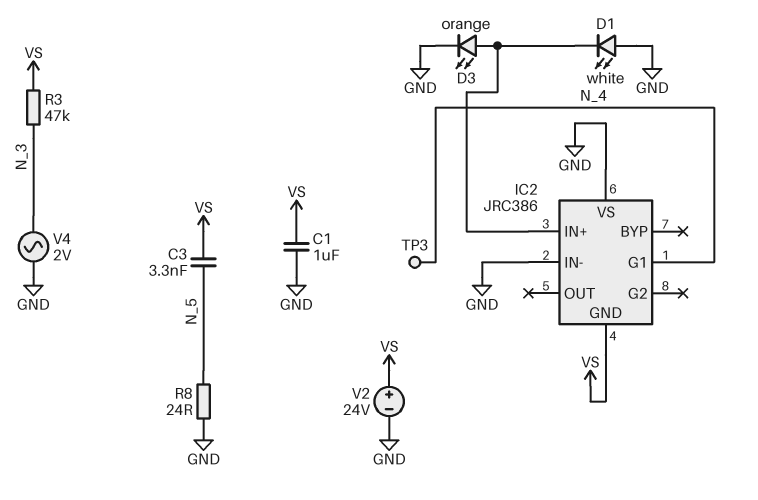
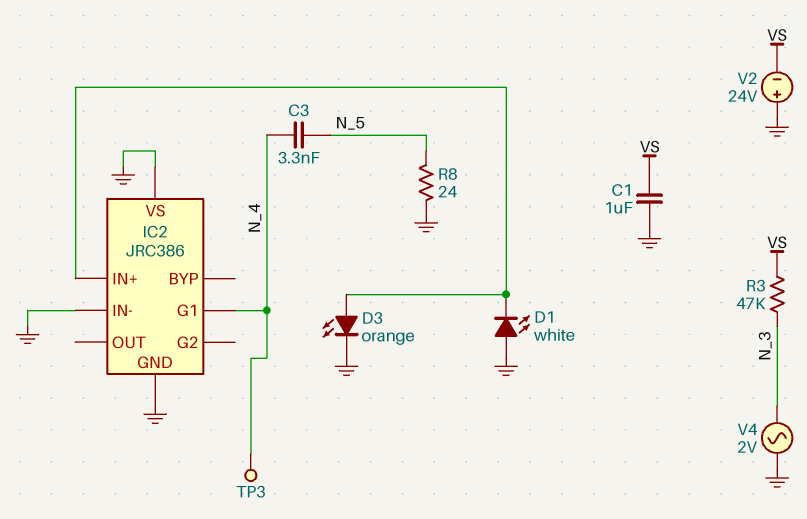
C3: 3.3nF (N_5, VS) -> 3.3nF (N_4, N_5)
IC2 pin GND: VS -> GND
V2: 24V (plus VS, minus GND) -> 24V (plus GND, minus VS)

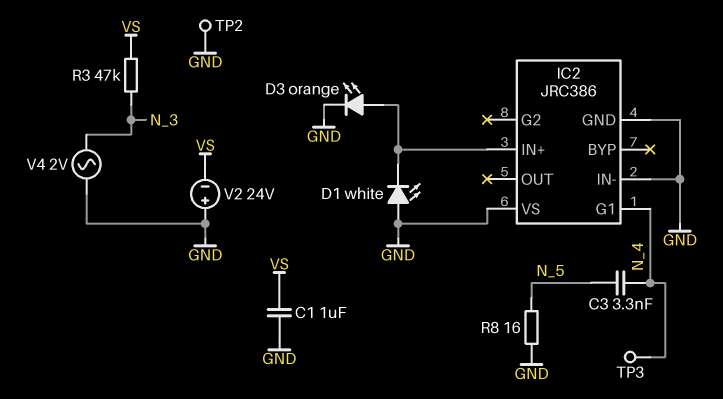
R8: 24 (GND, N_5) -> 16 (GND, N_5)
TP2: none -> test point (GND)

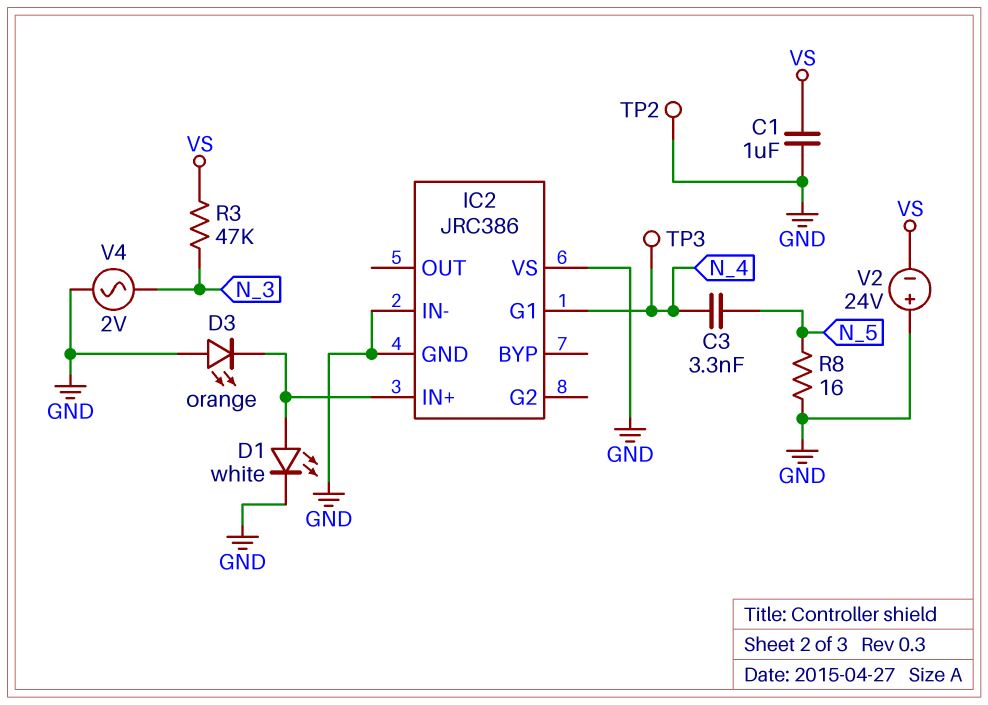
D1: LED white (A GND, K IC2/IN+) -> LED white (A IC2/IN+, K GND)
D3: LED orange (A IC2/IN+, K GND) -> LED orange (A GND, K IC2/IN+)

